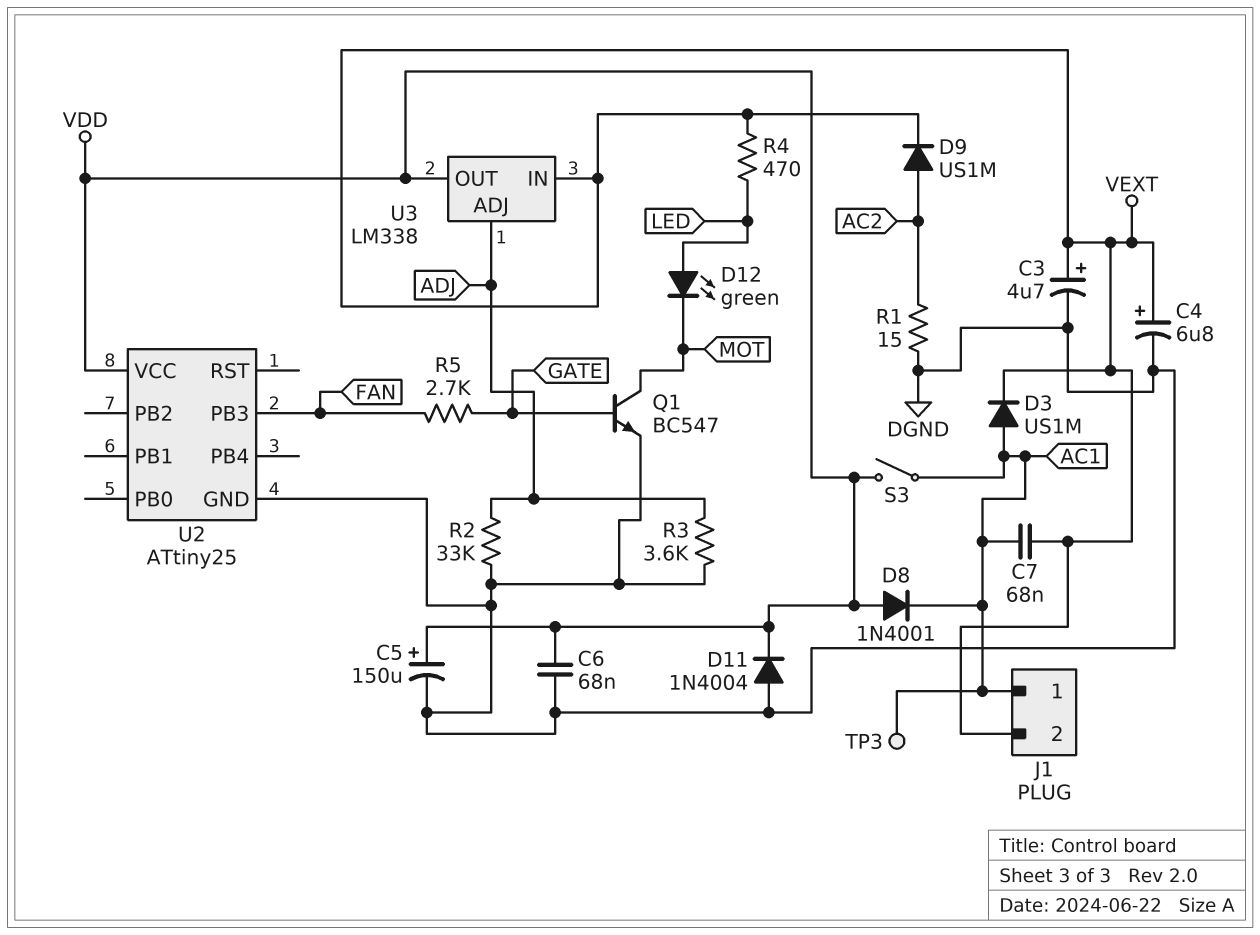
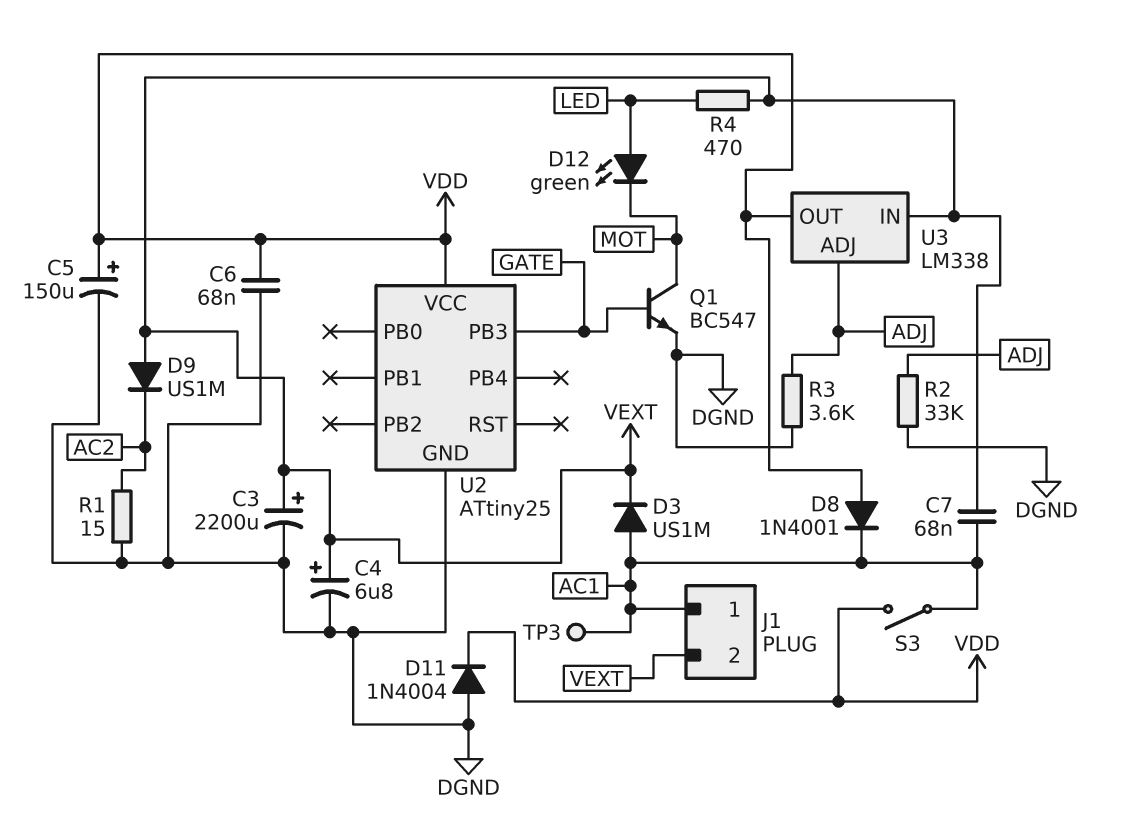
C3: 4.7uF (plus VEXT, minus DGND) -> 2200uF (plus VEXT, minus DGND)
D9: diode US1M (A AC2, K VEXT) -> diode US1M (A VEXT, K AC2)
R5: 2.7k (FAN, GATE) -> none
U2 pin PB3: FAN -> GATE

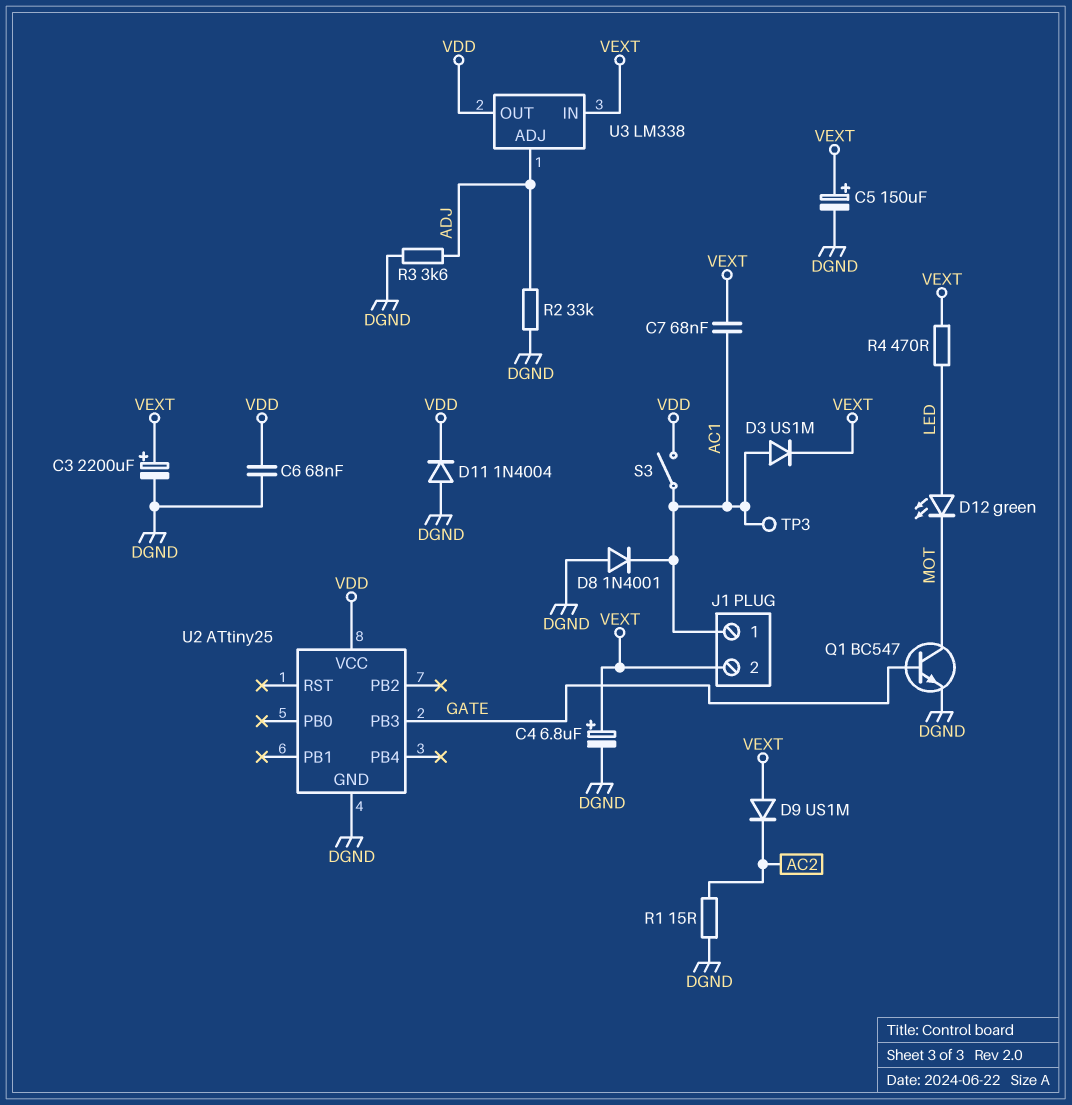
C5: 150uF (plus VDD, minus DGND) -> 150uF (plus VEXT, minus DGND)
D8: diode 1N4001 (A VDD, K AC1) -> diode 1N4001 (A DGND, K AC1)

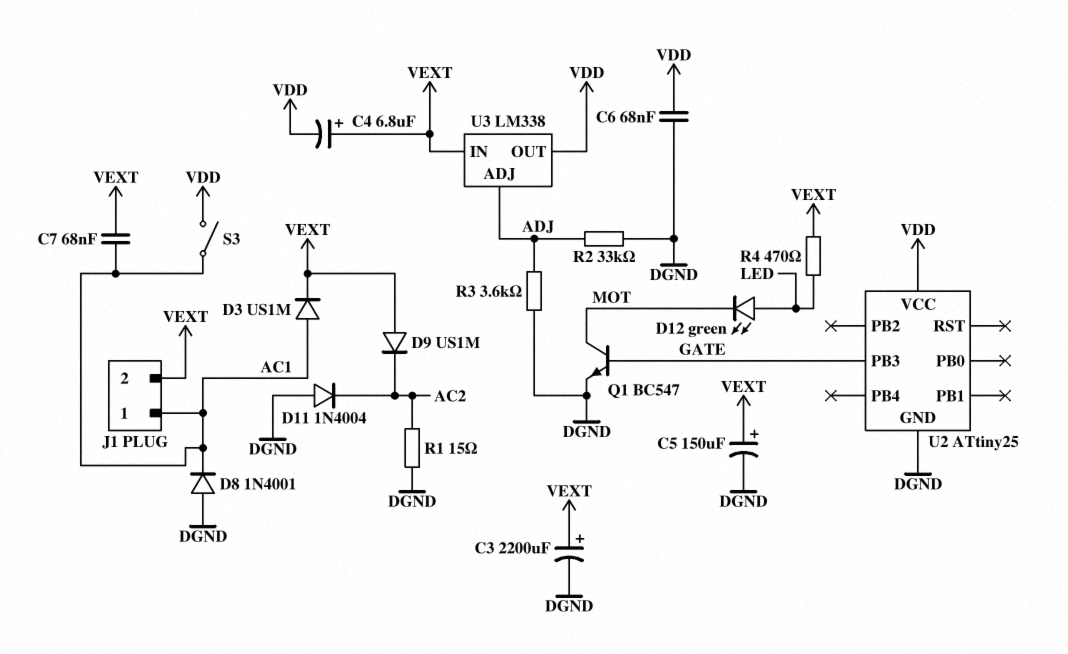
C4: 6.8uF (plus VEXT, minus DGND) -> 6.8uF (plus VEXT, minus VDD)
D11: diode 1N4004 (A DGND, K VDD) -> diode 1N4004 (A DGND, K AC2)
TP3: test point (AC1) -> none

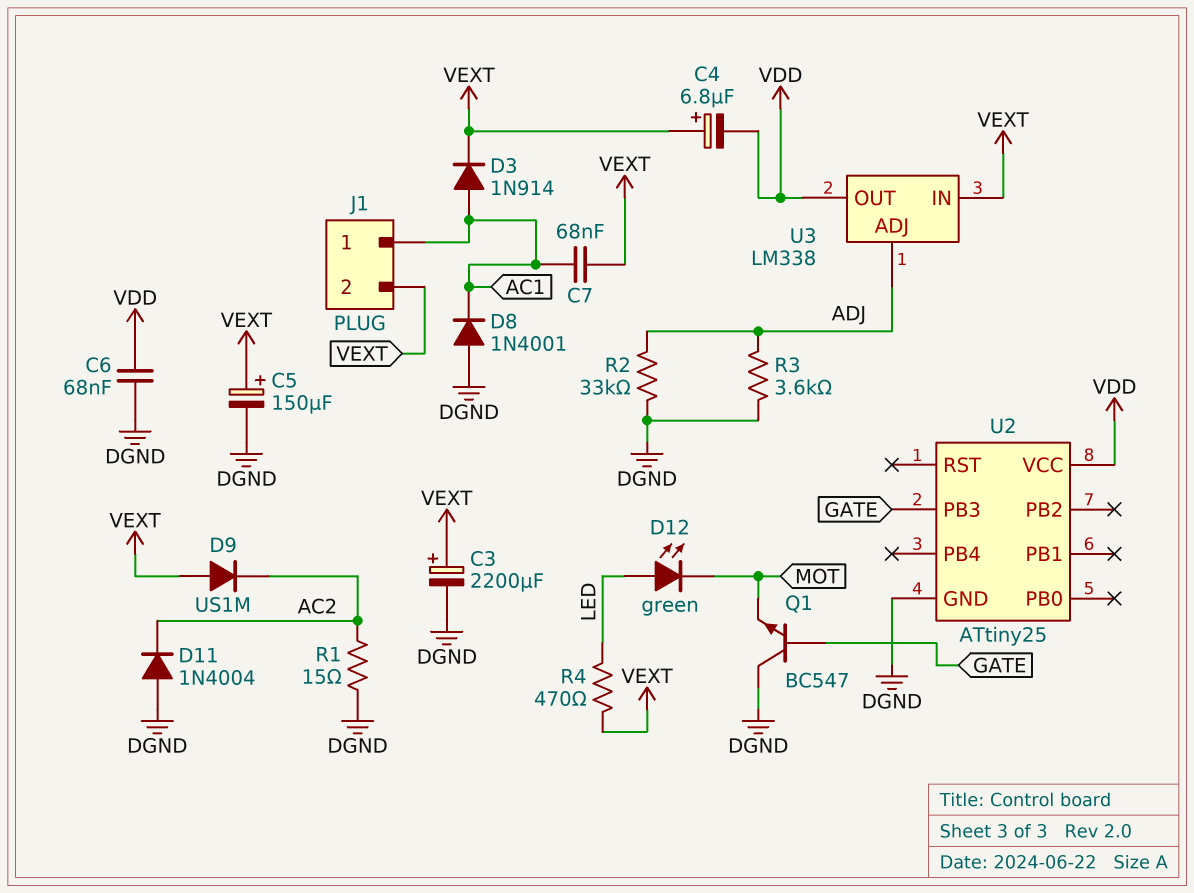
D3: diode US1M (A AC1, K VEXT) -> diode 1N914 (A AC1, K VEXT)
Q1: NPN BC547 (B GATE, C MOT, E DGND) -> NPN BC547 (B GATE, C DGND, E MOT)
S3: switch (AC1, VDD) -> none

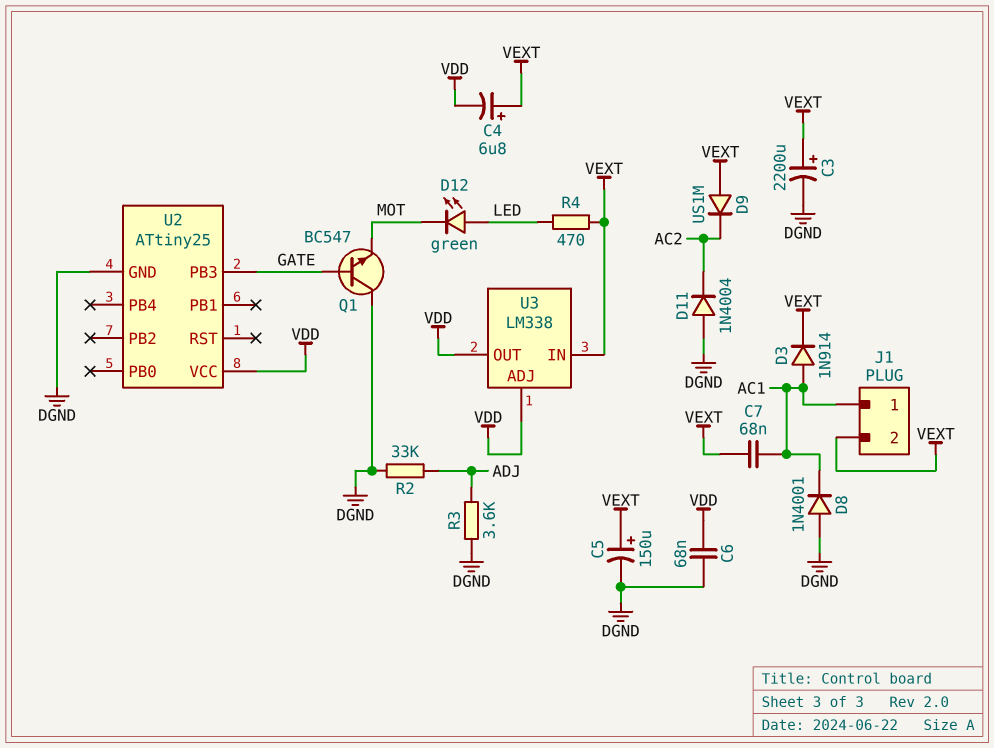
R1: 15 (AC2, DGND) -> none
U3 pin ADJ: ADJ -> VDD

